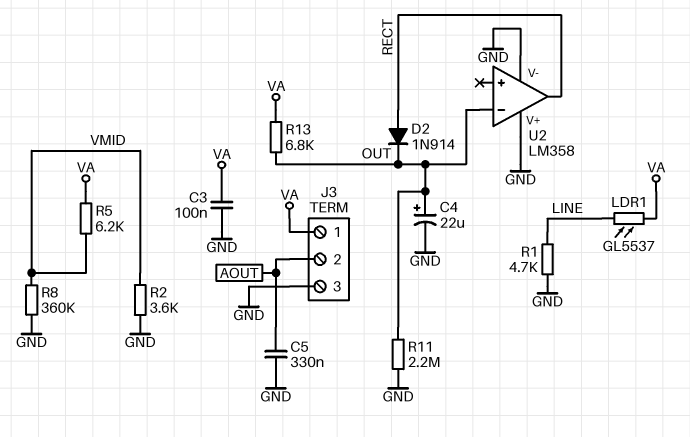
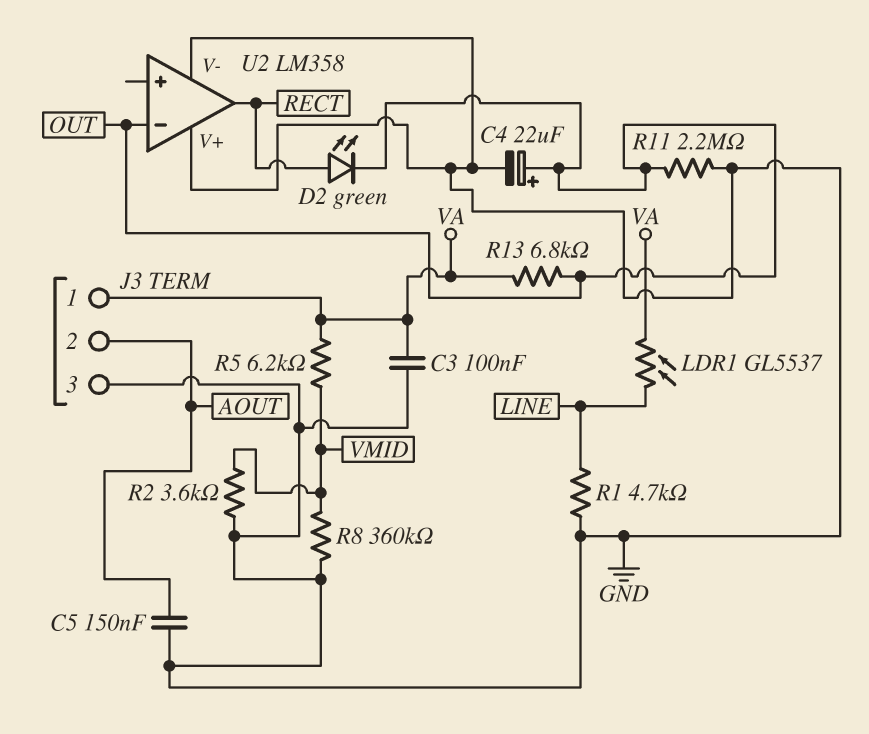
C5: 330nF (AOUT, GND) -> 150nF (AOUT, GND)
D2: diode 1N914 (A RECT, K OUT) -> LED green (A RECT, K OUT)

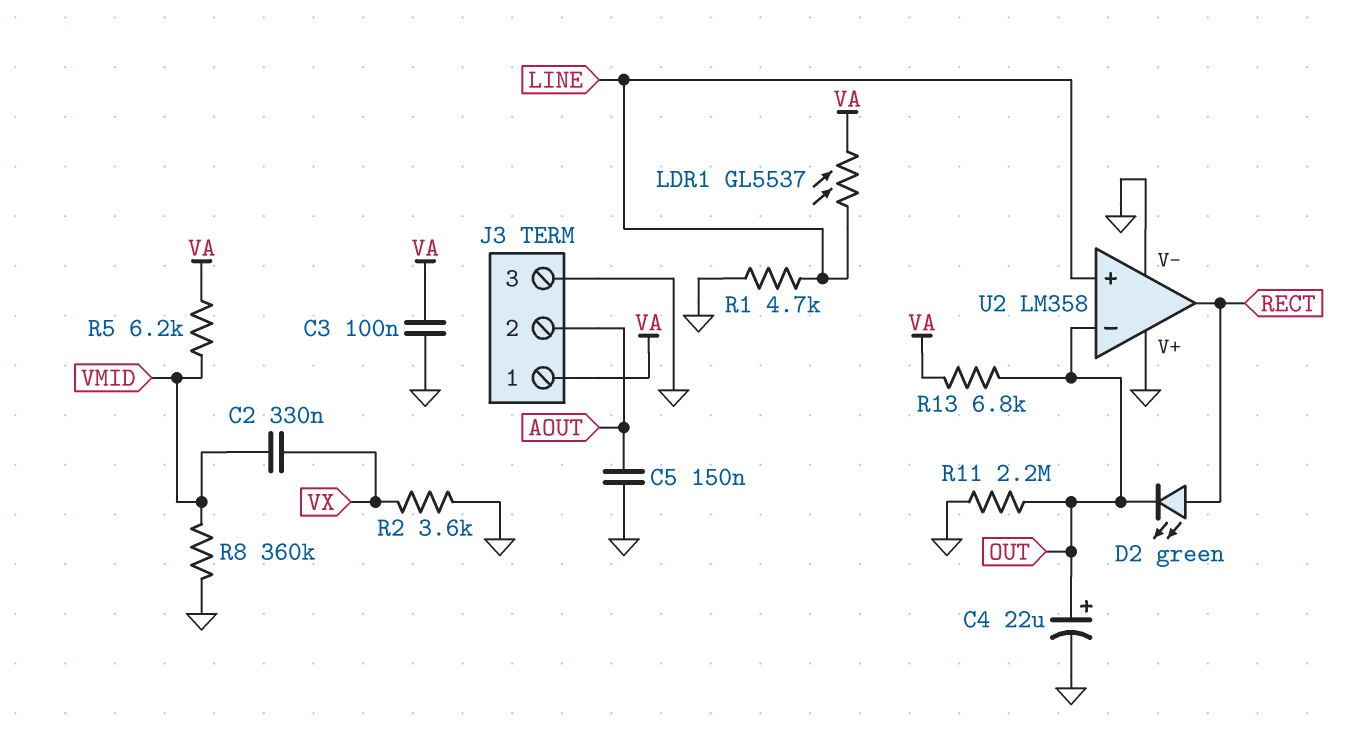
C2: none -> 330nF (VMID, VX)
R2: 3.6k (GND, VMID) -> 3.6k (GND, VX)
U2 pin in+: none -> LINE

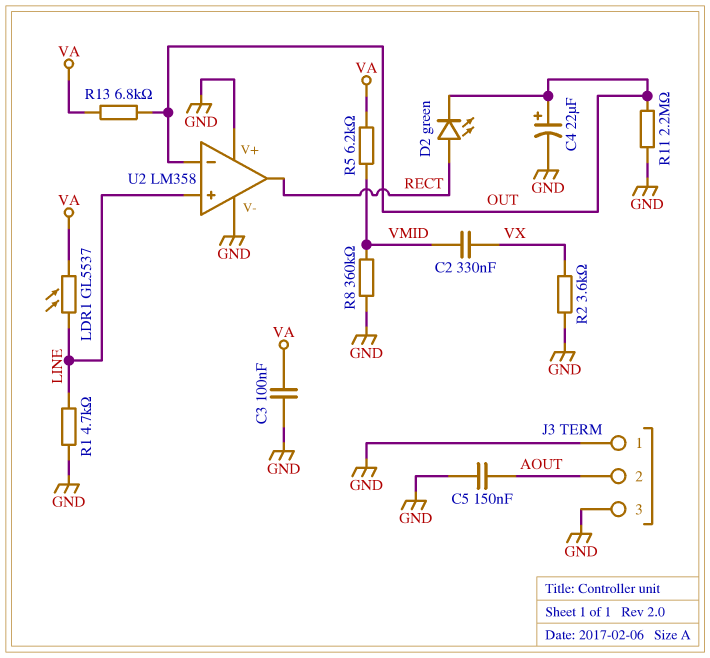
J3 pin 1: VA -> GND

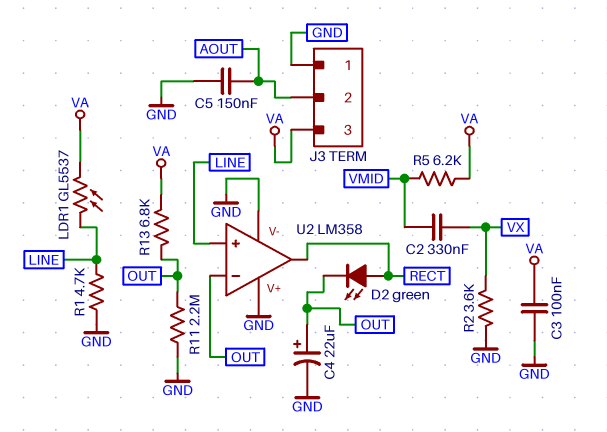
J3 pin 3: GND -> VA
R8: 360k (GND, VMID) -> none

